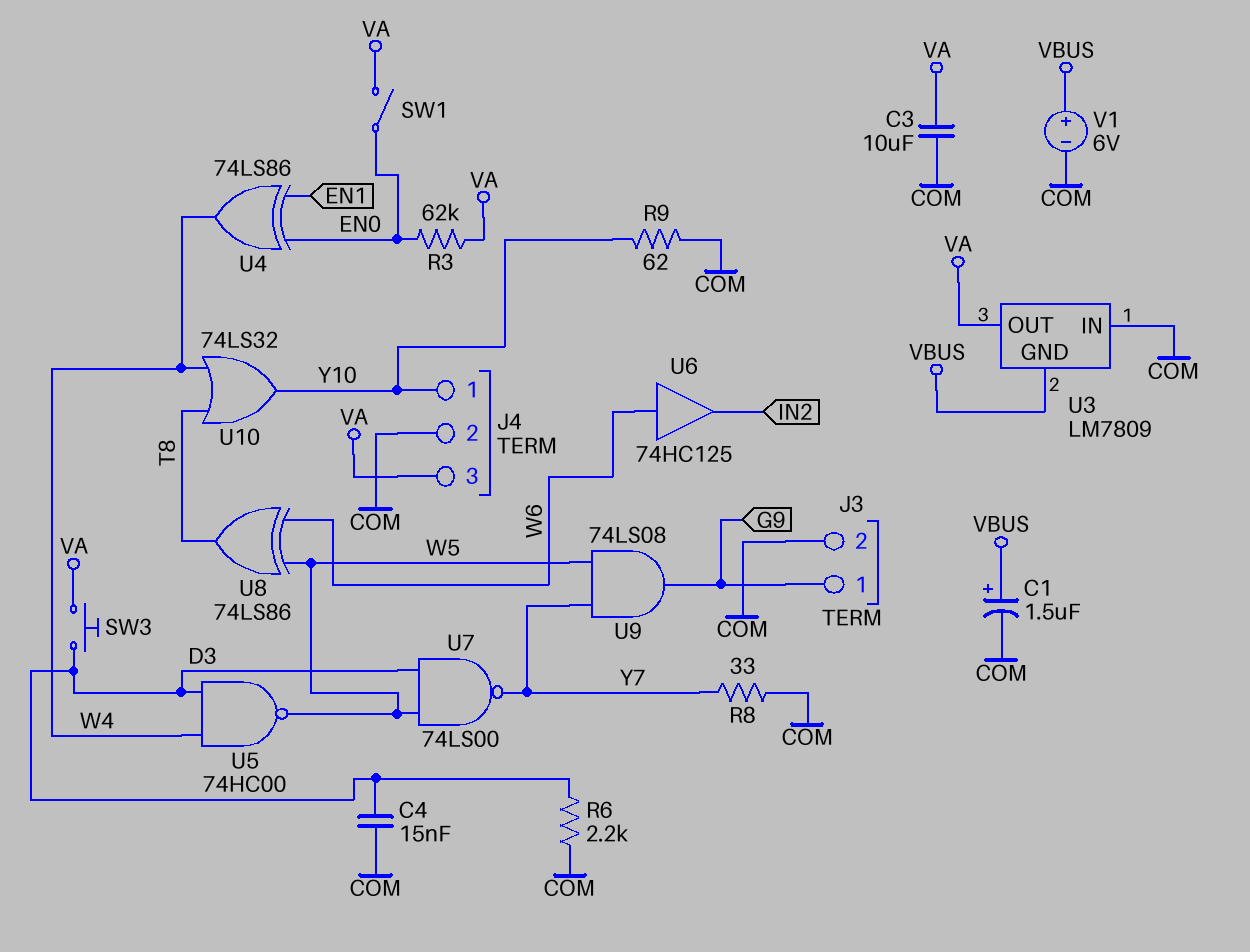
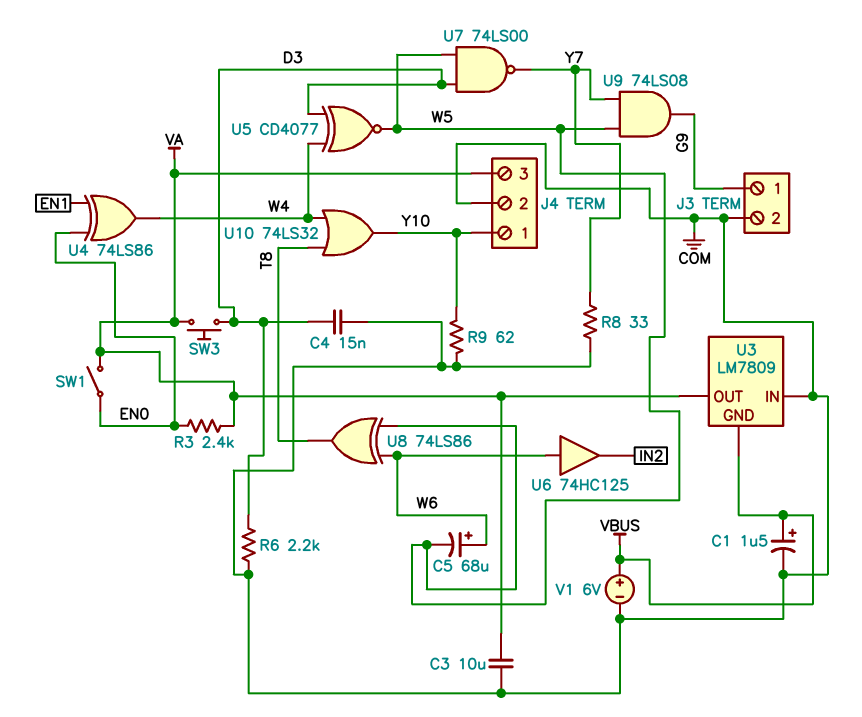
C5: none -> 68uF (plus W6, minus W5)
R3: 62k (EN0, VA) -> 2.4k (EN0, VA)
U5: NAND 74HC00 (in D3, in W4, out W5) -> XNOR CD4077 (in D3, in W4, out W5)

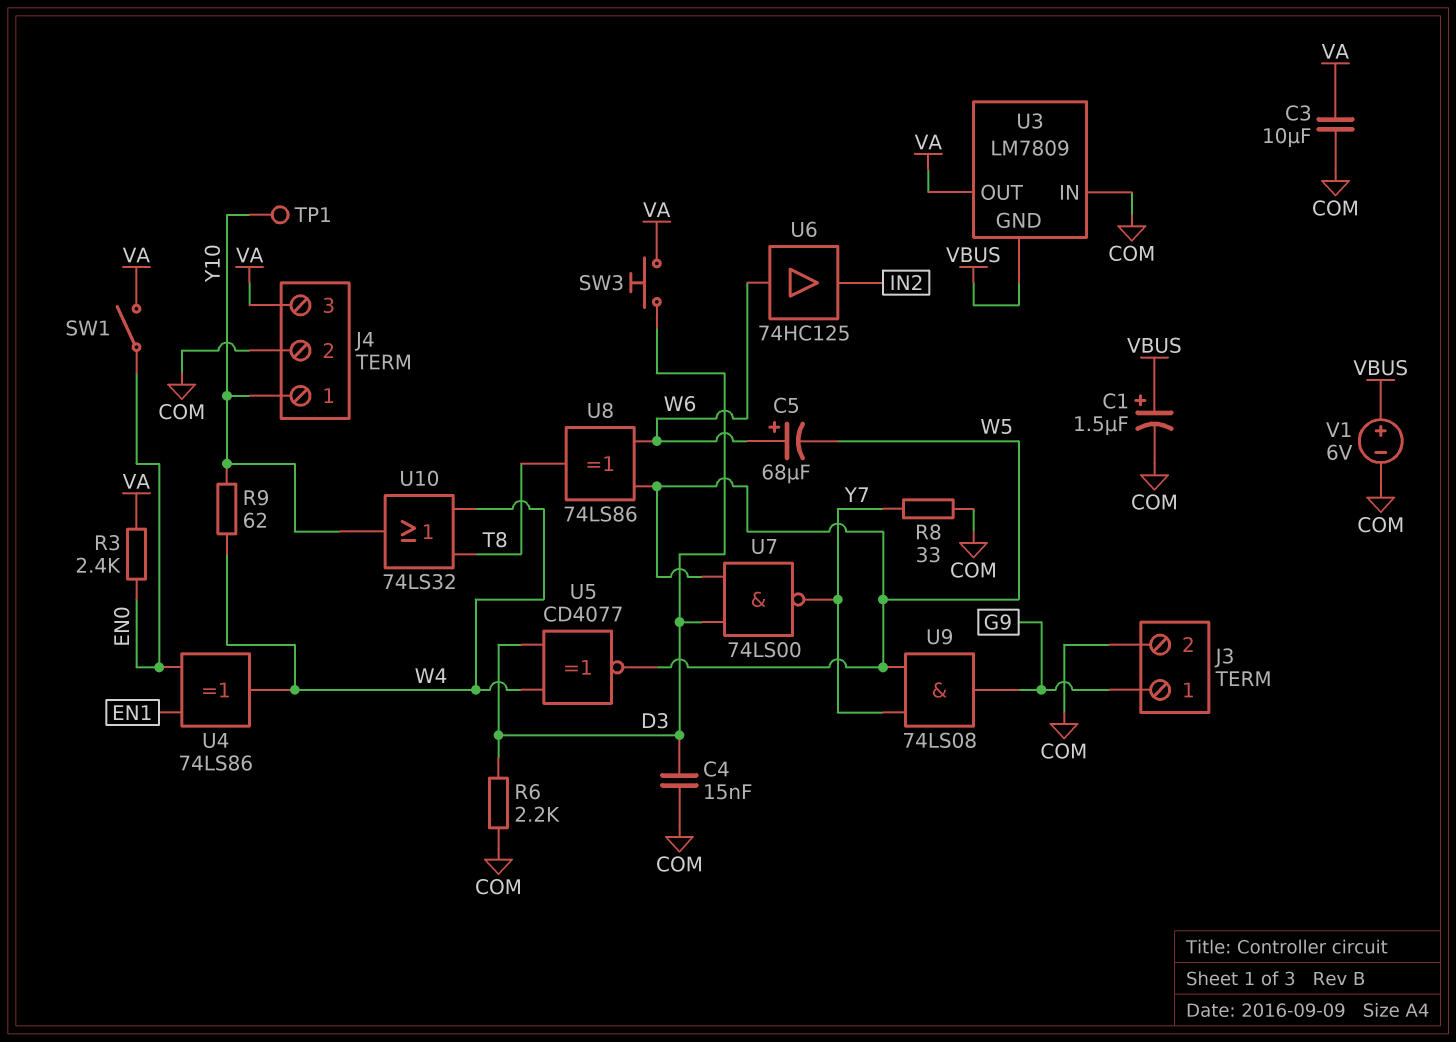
R9: 62 (COM, Y10) -> 62 (W4, Y10)
TP1: none -> test point (Y10)

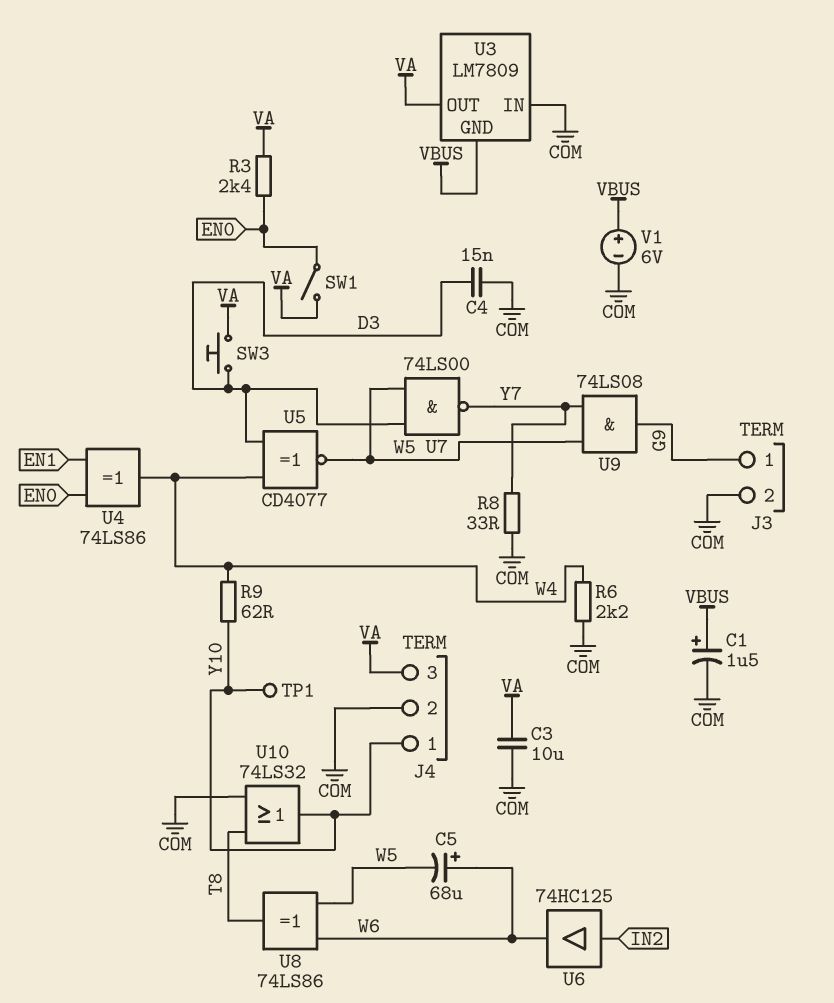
R6: 2.2k (COM, D3) -> 2.2k (COM, W4)
U6: buffer 74HC125 (in W6, out IN2) -> buffer 74HC125 (in IN2, out W6)
U10: OR 74LS32 (in T8, in W4, out Y10) -> OR 74LS32 (in COM, in T8, out Y10)

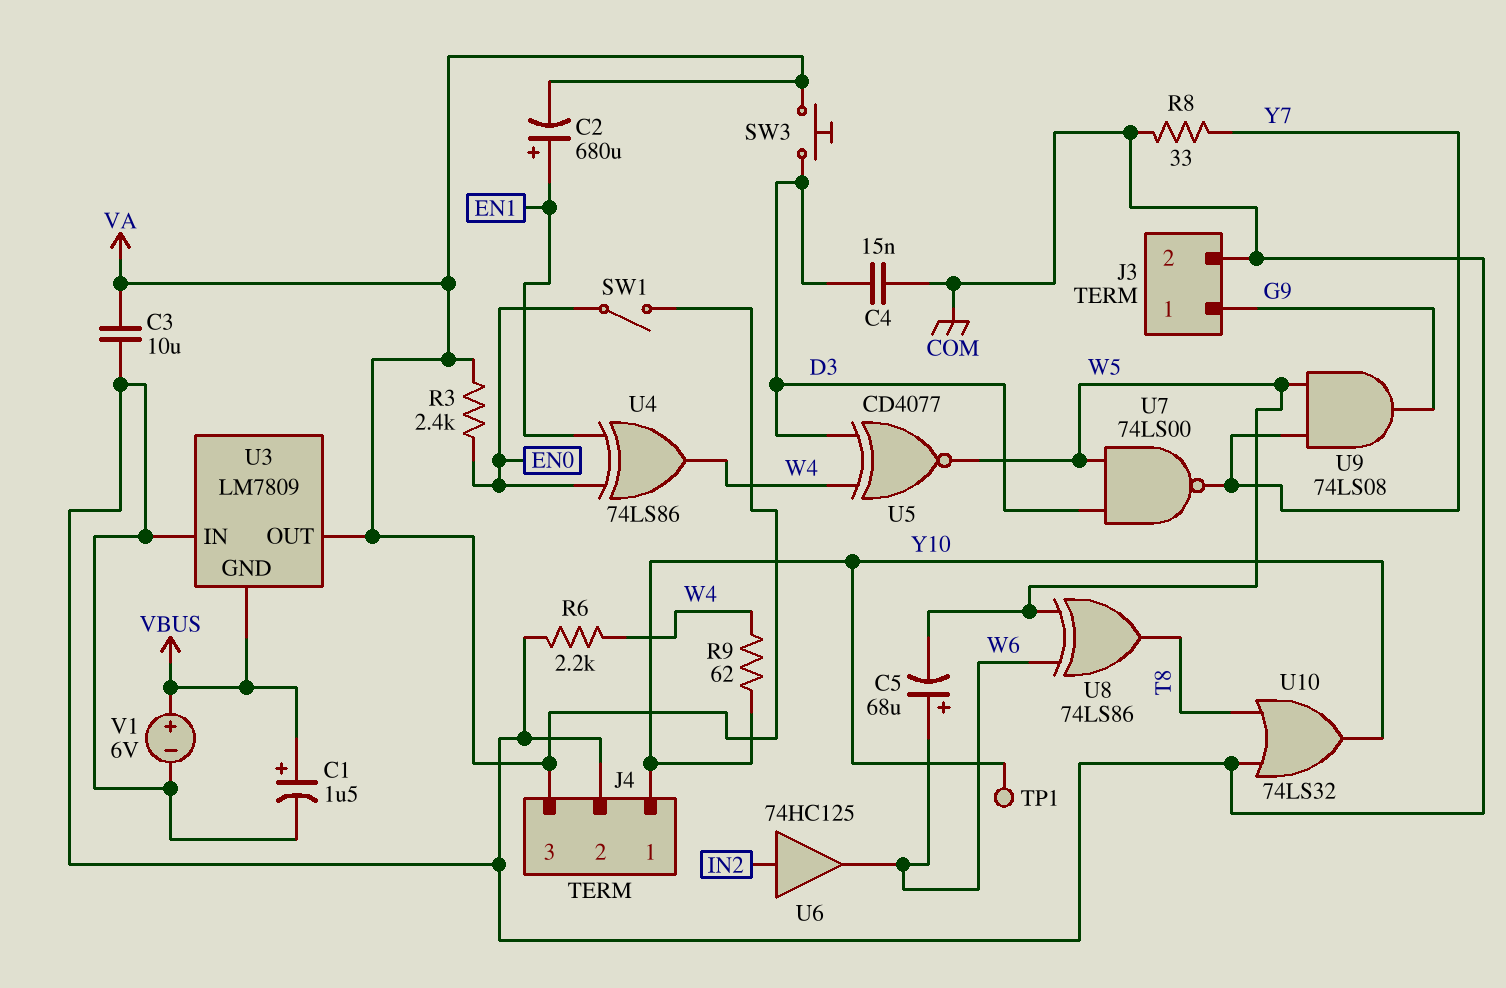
C2: none -> 680uF (plus EN1, minus VA)

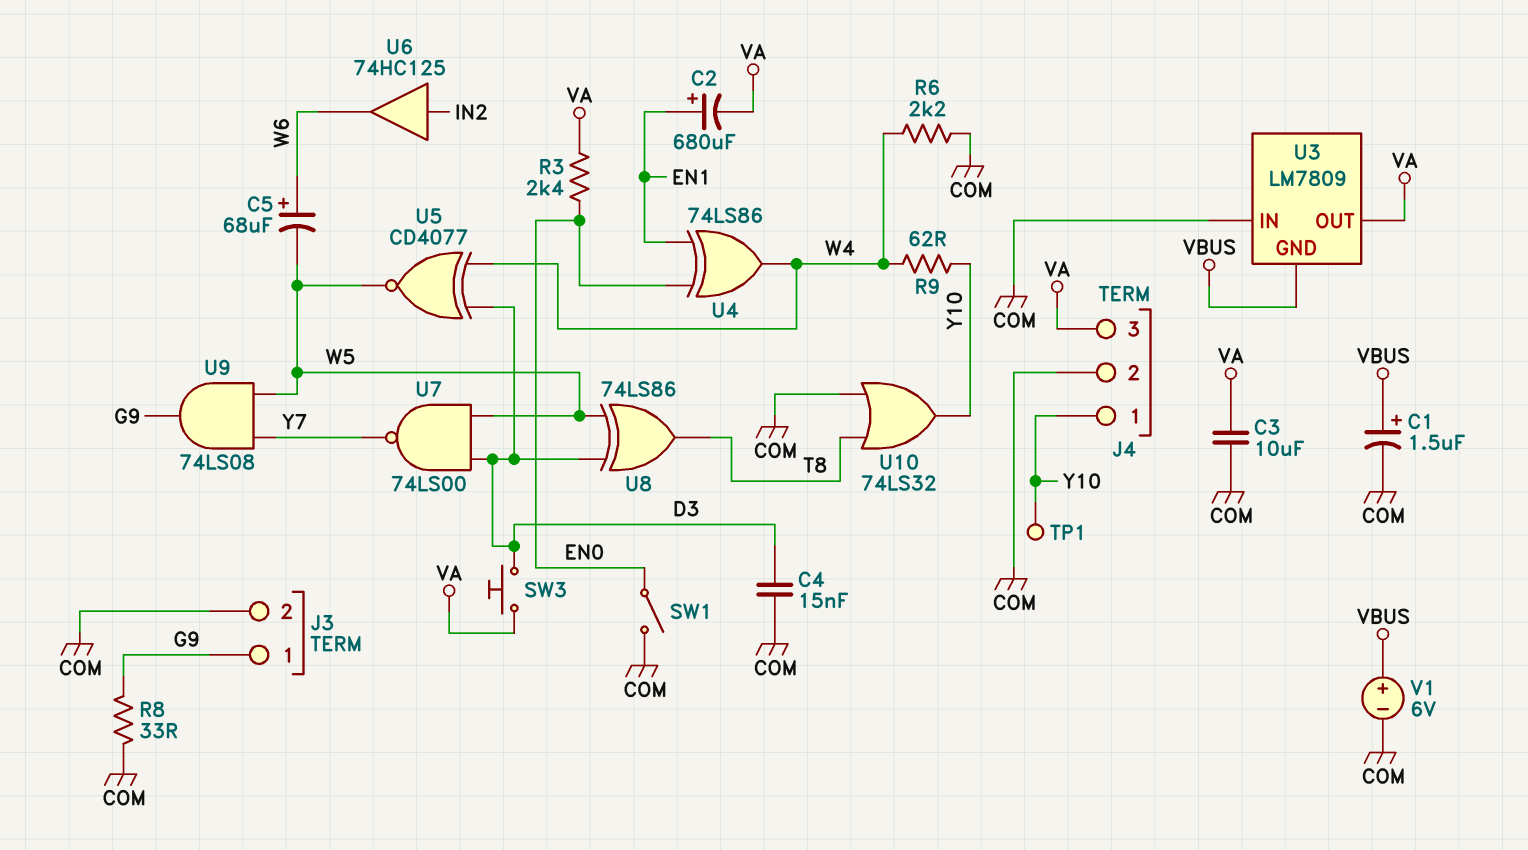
R8: 33 (COM, Y7) -> 33 (COM, G9)
SW1: switch (EN0, VA) -> switch (COM, EN0)
U8: XOR 74LS86 (in W5, in W6, out T8) -> XOR 74LS86 (in D3, in W5, out T8)

